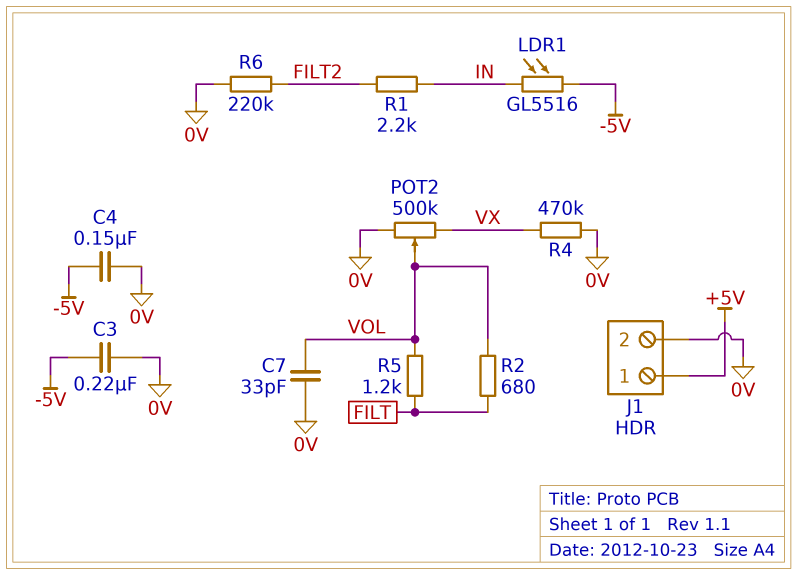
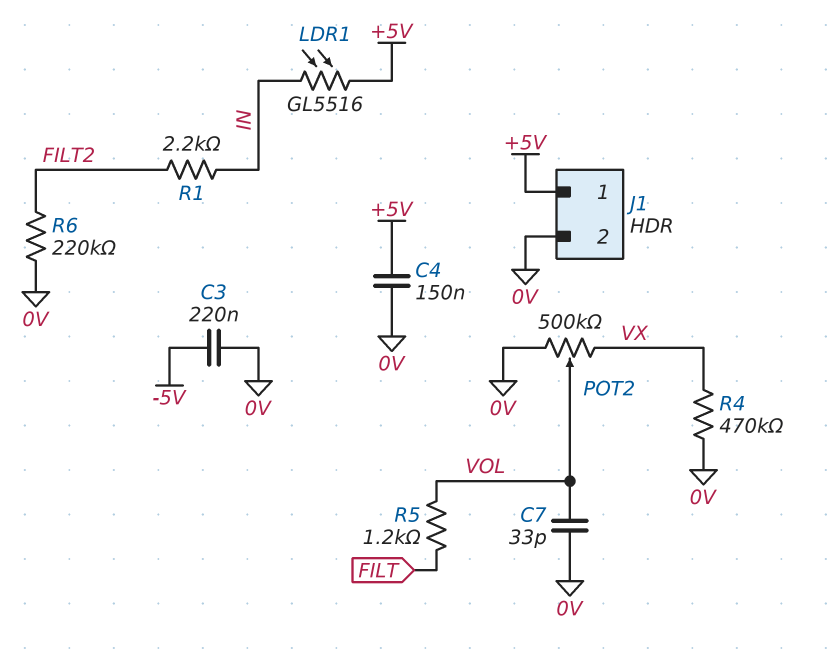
C4: 150nF (-5V, 0V) -> 150nF (+5V, 0V)
LDR1: GL5516 (-5V, IN) -> GL5516 (+5V, IN)
R2: 680 (FILT, VOL) -> none

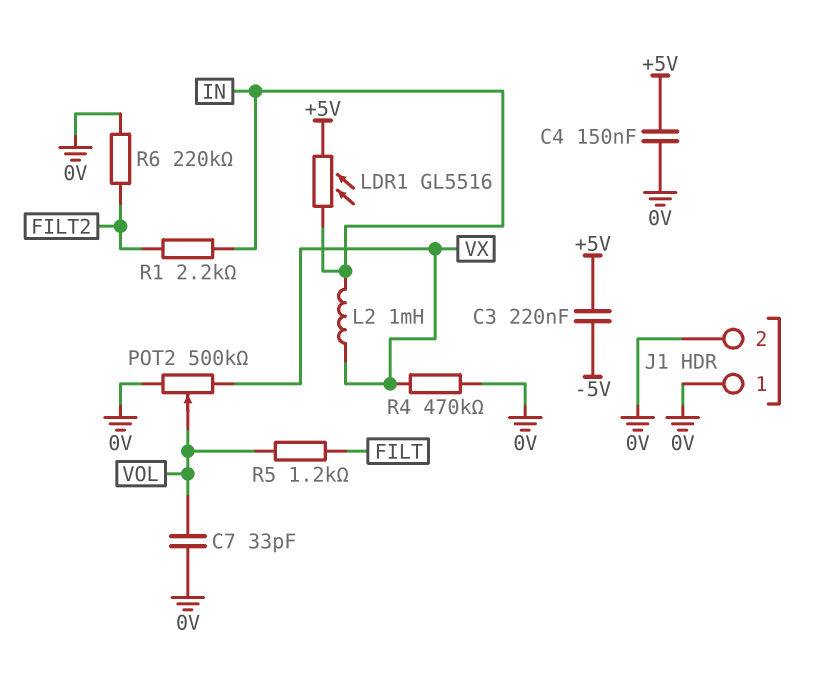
C3: 220nF (-5V, 0V) -> 220nF (+5V, -5V)
J1 pin 1: +5V -> 0V
L2: none -> 1mH (IN, VX)

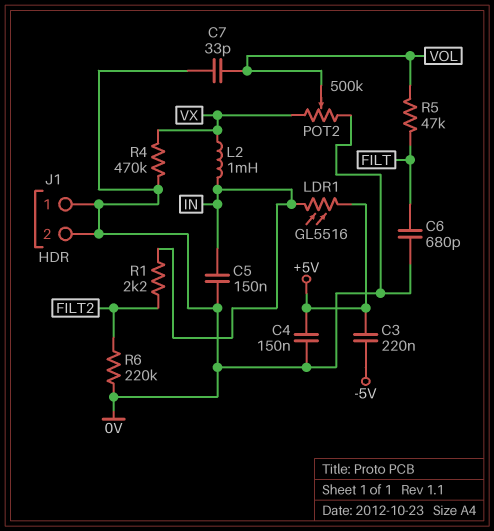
C5: none -> 150nF (0V, IN)
C6: none -> 680pF (0V, FILT)
R5: 1.2k (FILT, VOL) -> 47k (FILT, VOL)

